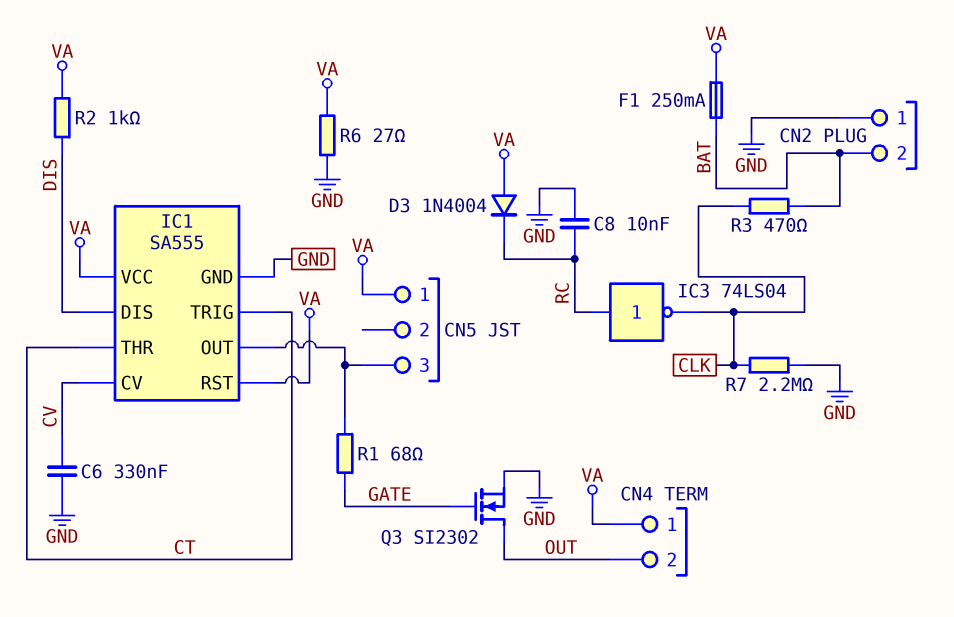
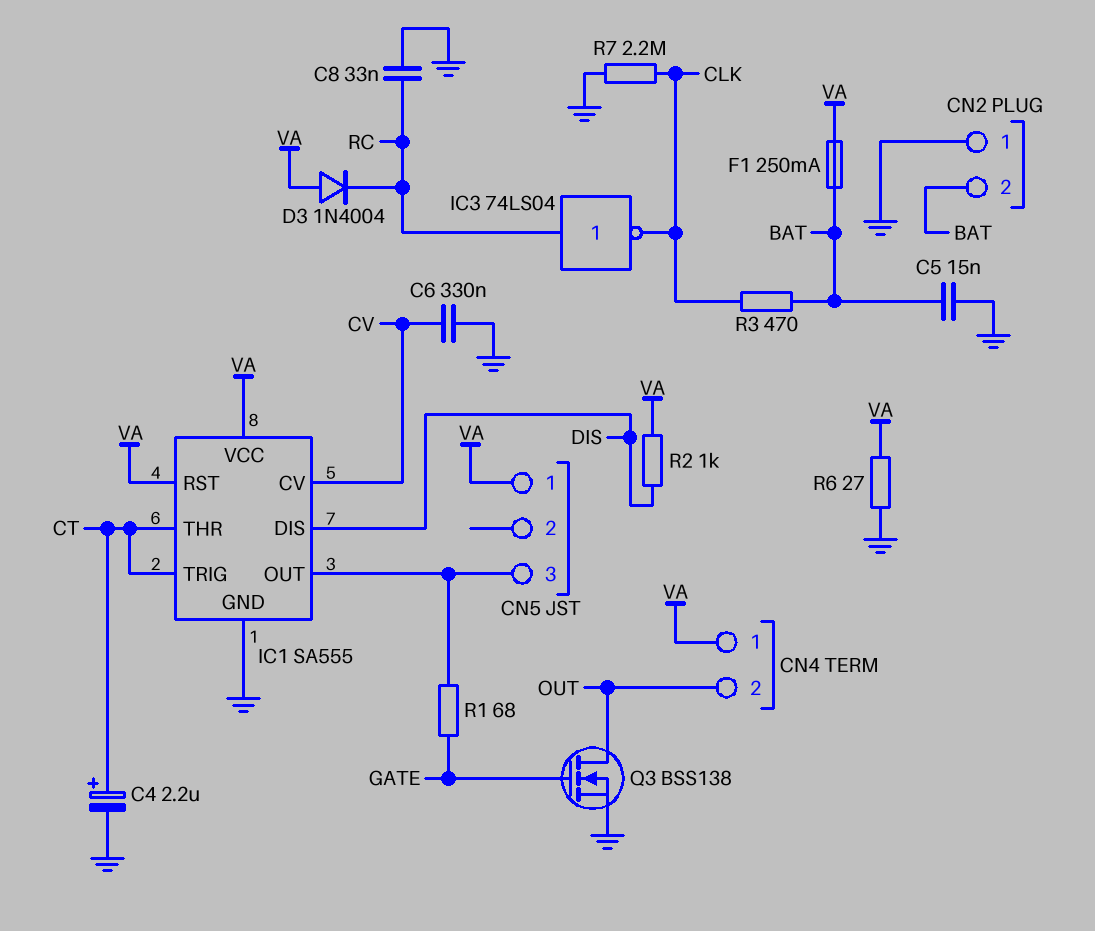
C4: none -> 2.2uF (plus CT, minus GND)
C5: none -> 15nF (BAT, GND)
C8: 10nF (GND, RC) -> 33nF (GND, RC)
Q3: NMOS SI2302 (G GATE, D OUT, S GND) -> NMOS BSS138 (G GATE, D OUT, S GND)

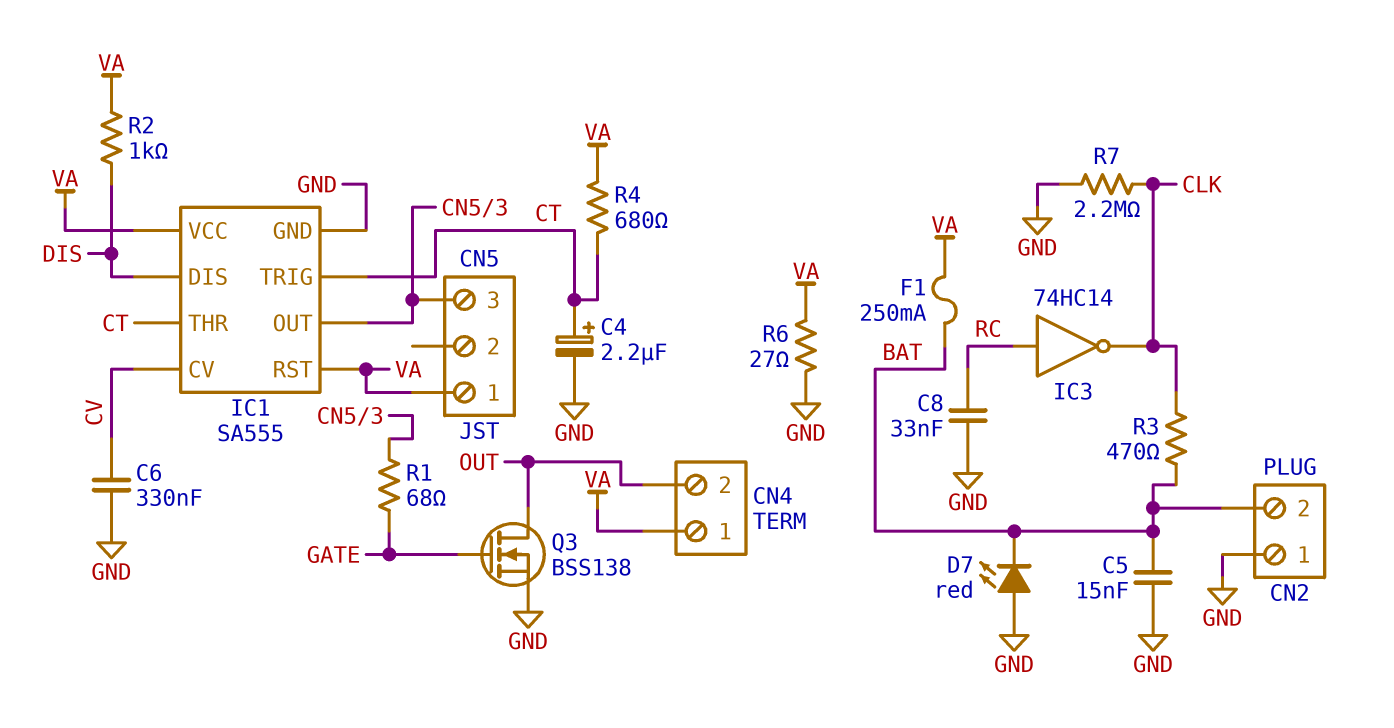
D3: diode 1N4004 (A VA, K RC) -> none
D7: none -> LED red (A GND, K BAT)
IC3: NOT 74LS04 (in RC, out CLK) -> NOT 74HC14 (in RC, out CLK)
R4: none -> 680 (CT, VA)

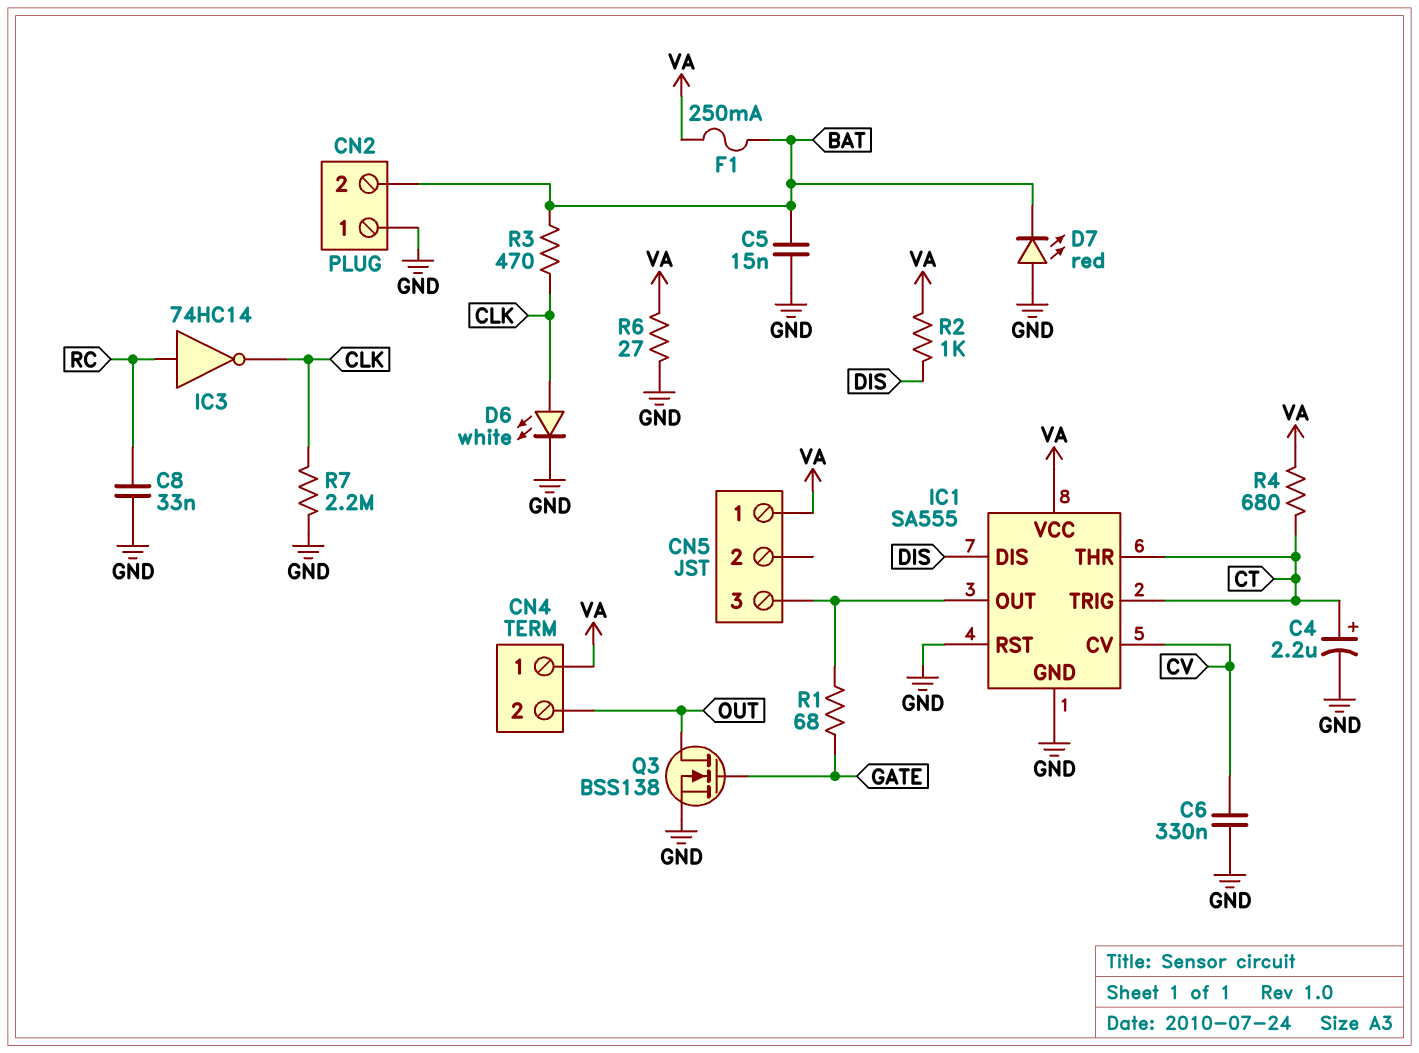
D6: none -> LED white (A CLK, K GND)
IC1 pin RST: VA -> GND

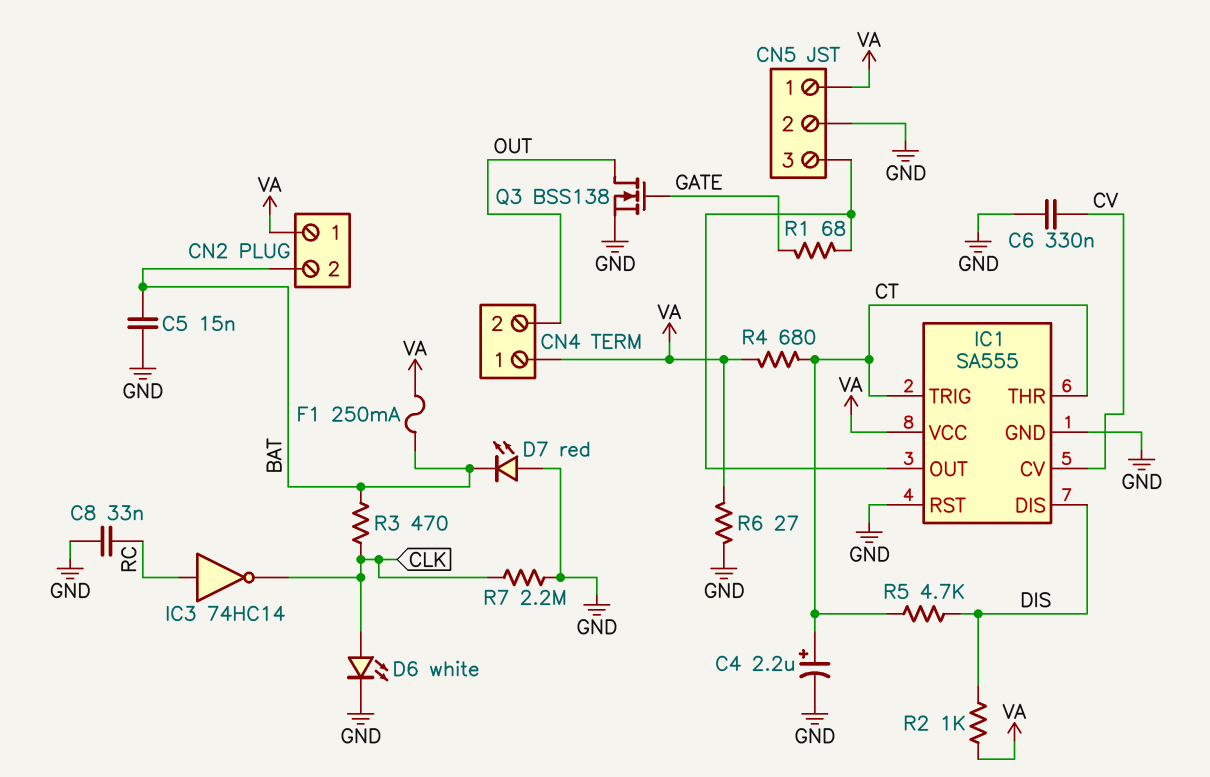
CN2 pin 1: GND -> VA
CN5 pin 2: none -> GND
R5: none -> 4.7k (CT, DIS)

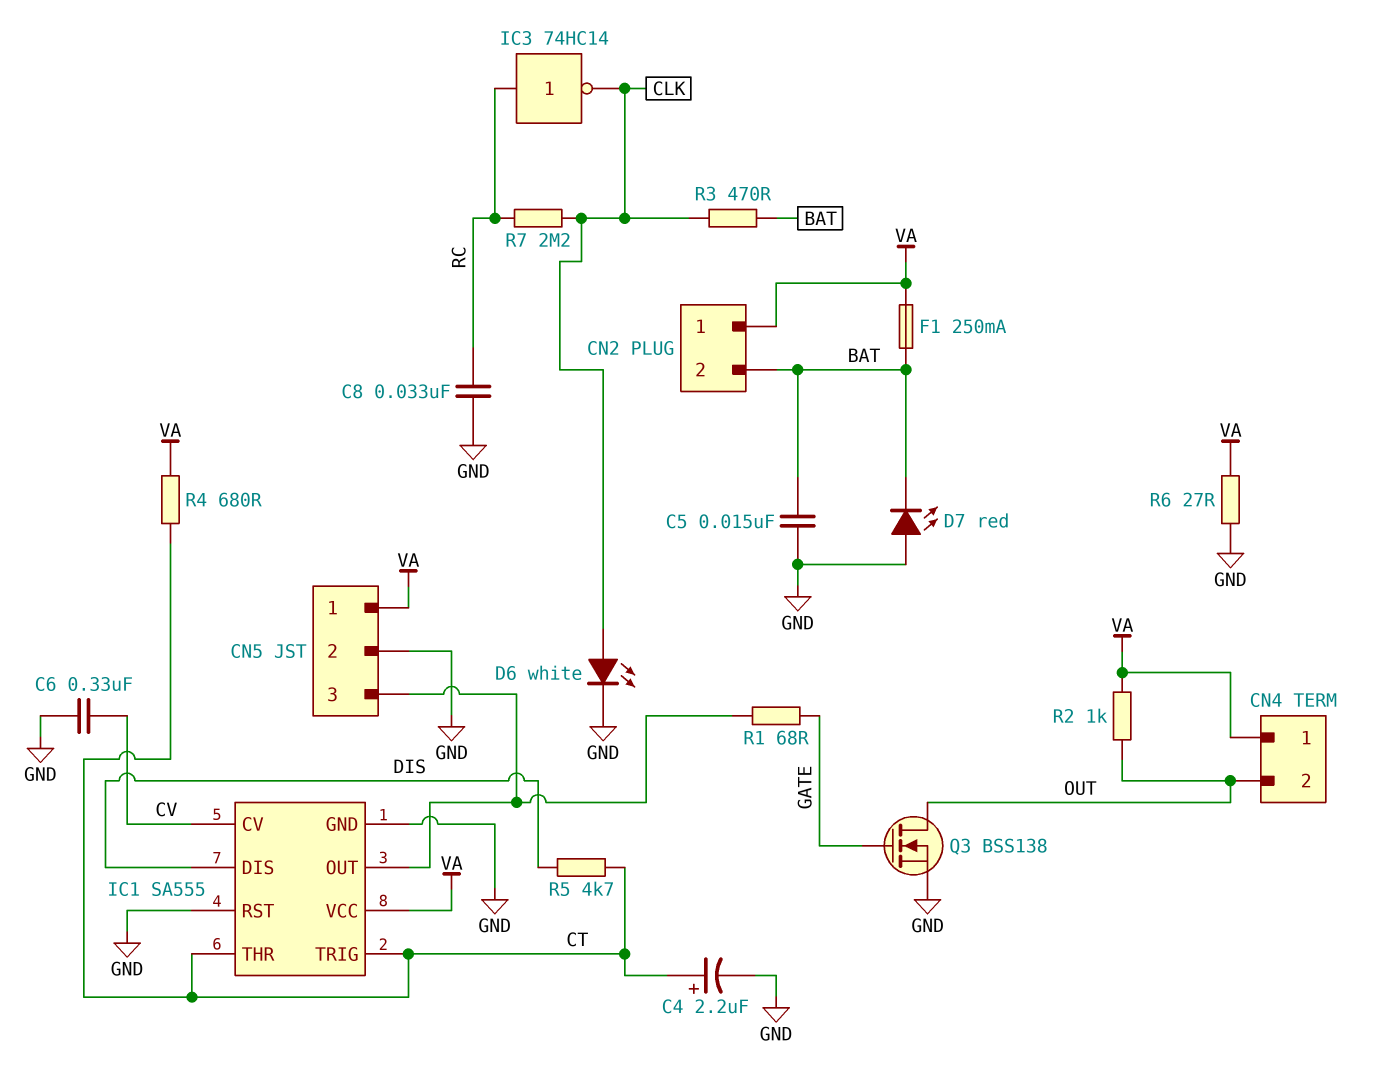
R2: 1k (DIS, VA) -> 1k (OUT, VA)
R7: 2.2M (CLK, GND) -> 2.2M (CLK, RC)

